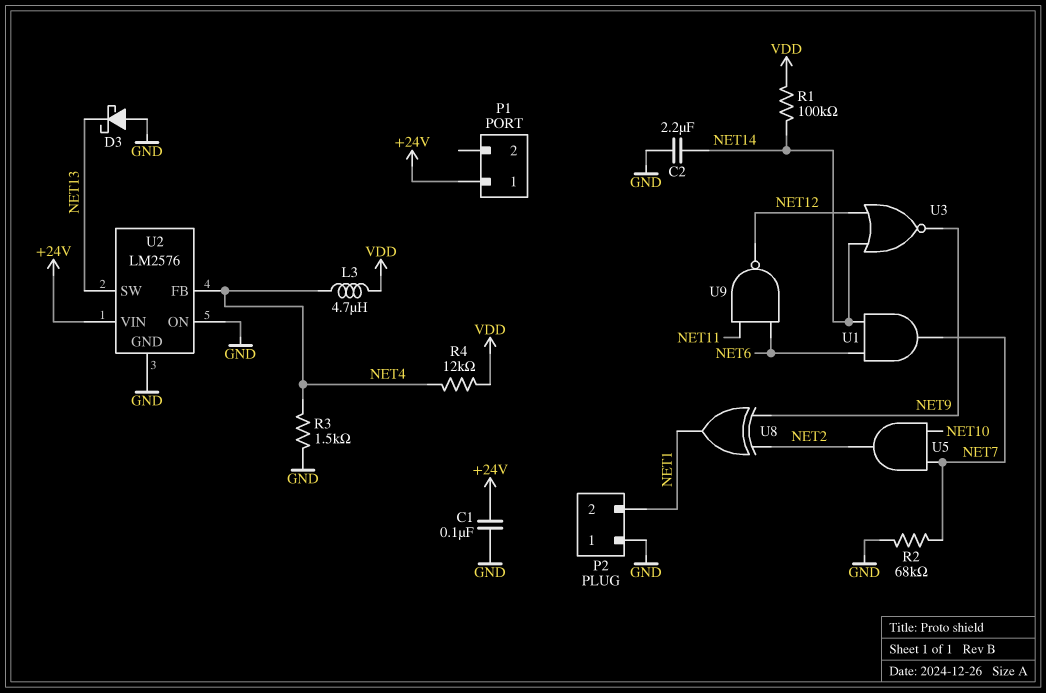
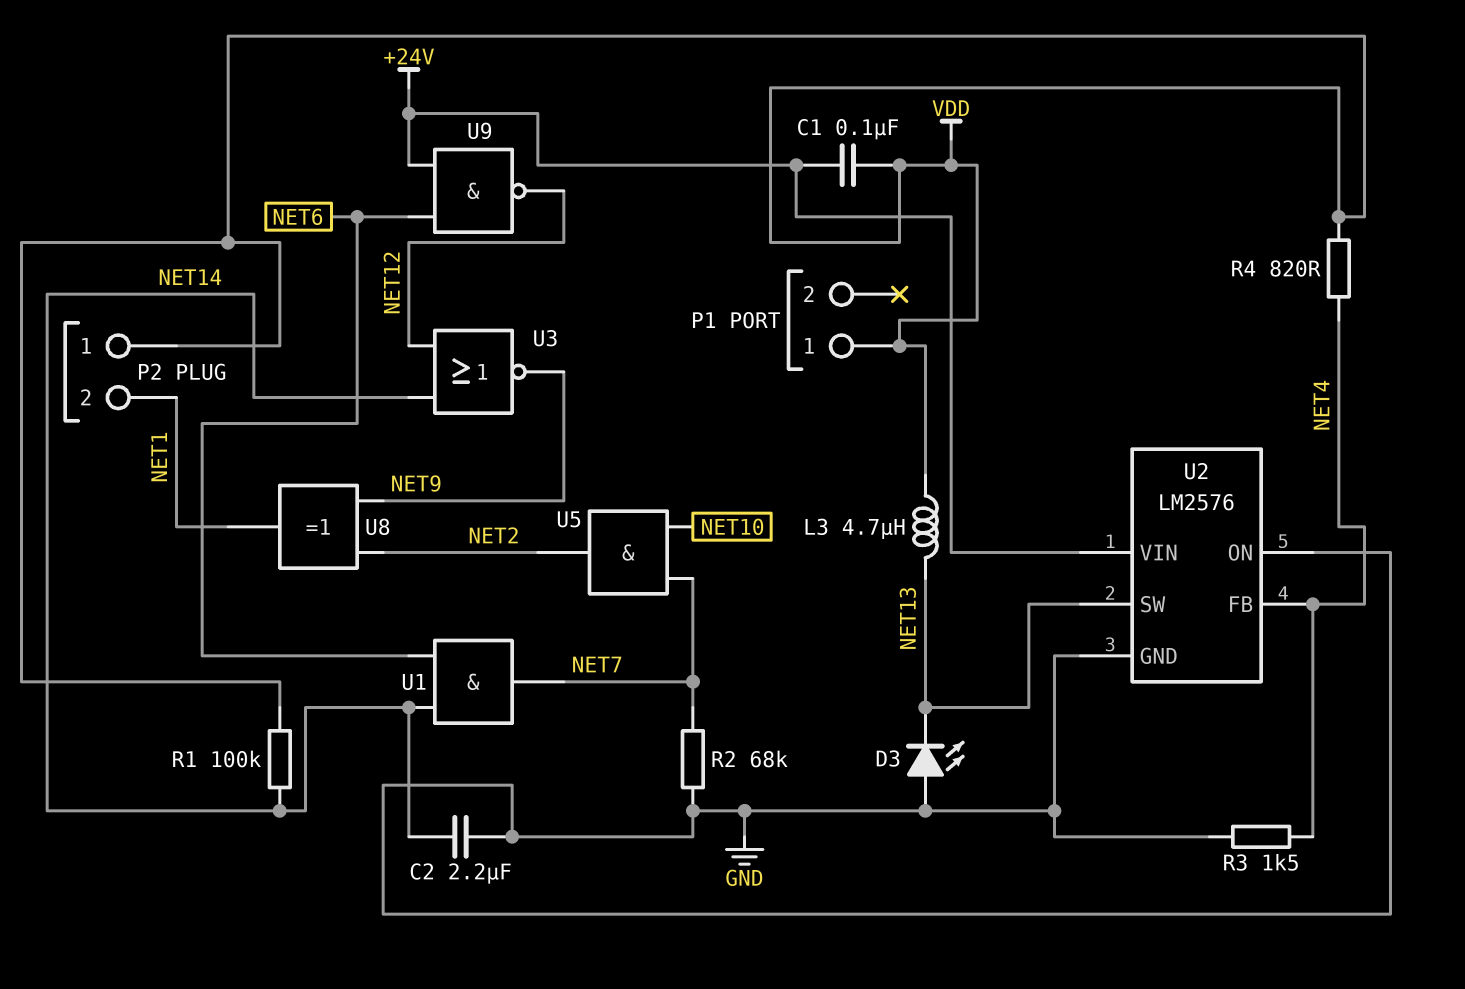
C1: 100nF (+24V, GND) -> 100nF (+24V, VDD)
D3: schottky (A GND, K NET13) -> LED (A GND, K NET13)
L3: 4.7uH (NET4, VDD) -> 4.7uH (NET13, VDD)
P1 pin 1: +24V -> VDD
P2 pin 1: GND -> VDD
R4: 12k (NET4, VDD) -> 820 (NET4, VDD)
U9: NAND (in NET6, in NET11, out NET12) -> NAND (in +24V, in NET6, out NET12)

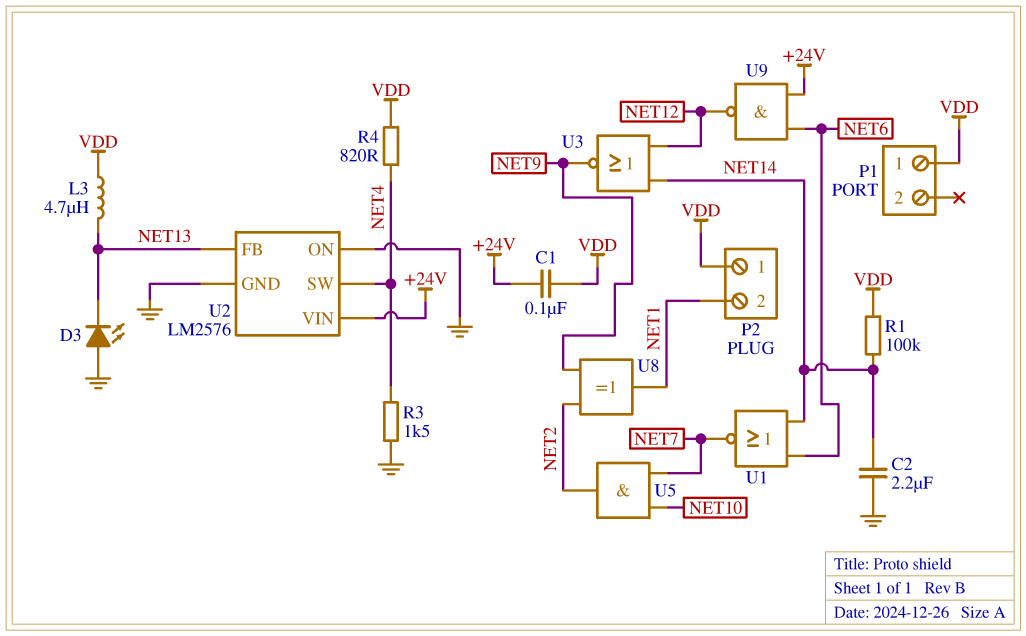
R2: 68k (GND, NET7) -> none
U1: AND (in NET6, in NET14, out NET7) -> NOR (in NET6, in NET14, out NET7)
U2 pin FB: NET4 -> NET13
U2 pin SW: NET13 -> NET4

